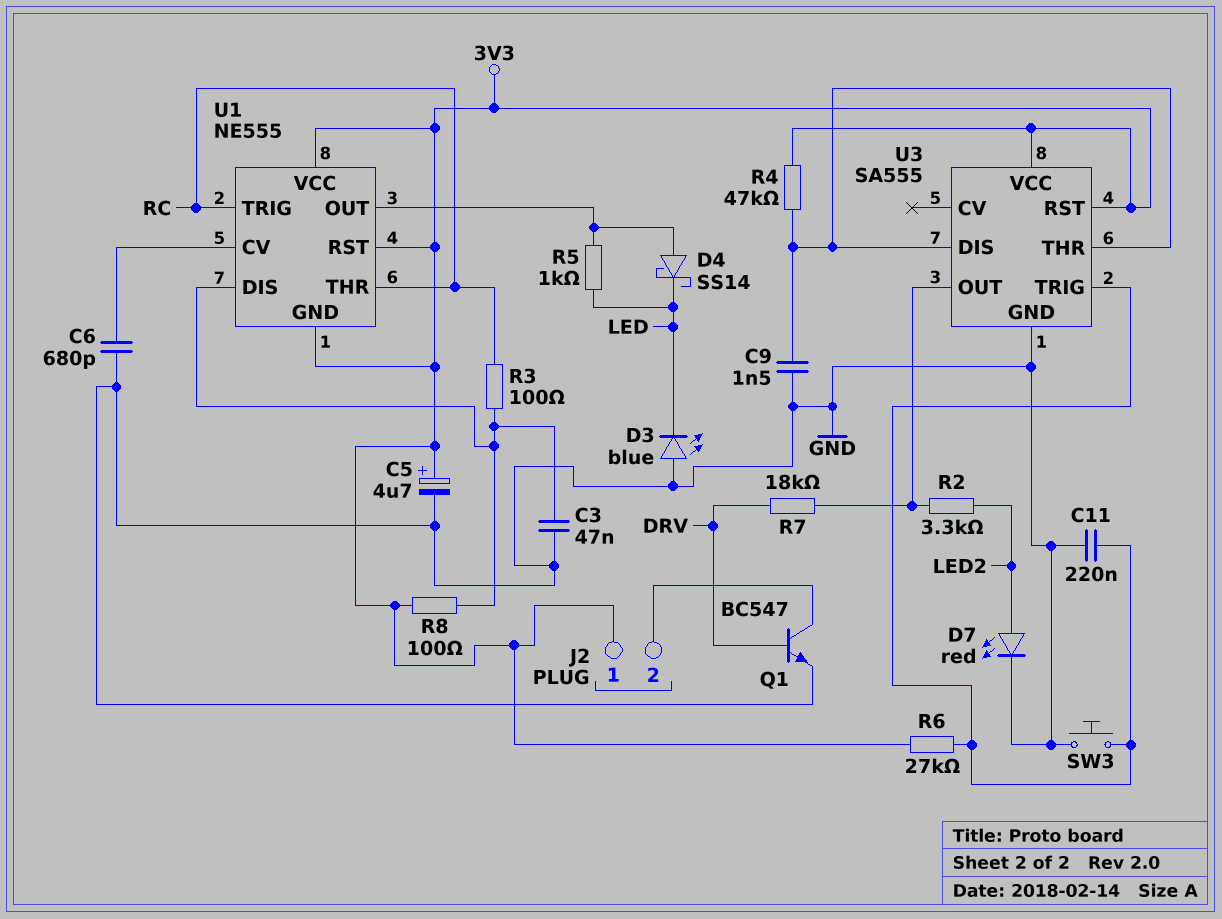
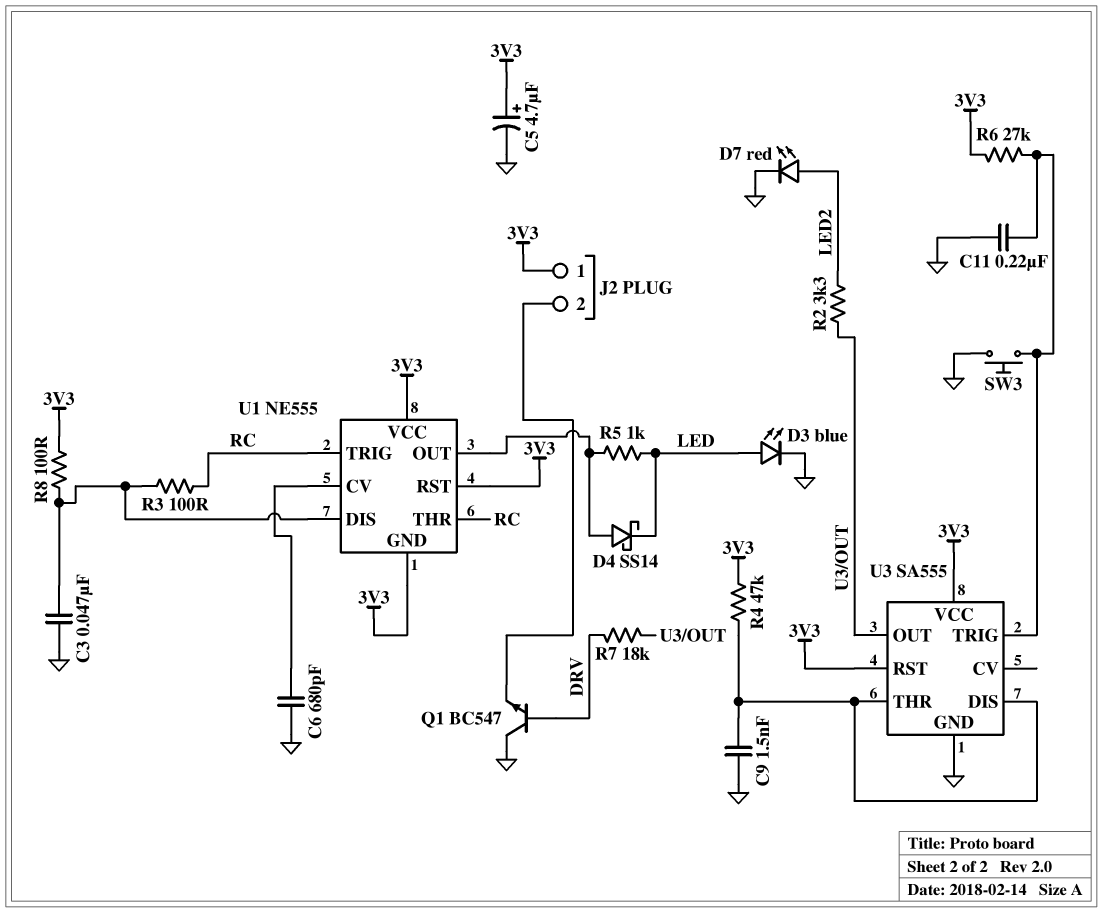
D3: LED blue (A GND, K LED) -> LED blue (A LED, K GND)
Q1: NPN BC547 (B DRV, C J2/2, E GND) -> NPN BC547 (B DRV, C GND, E J2/2)

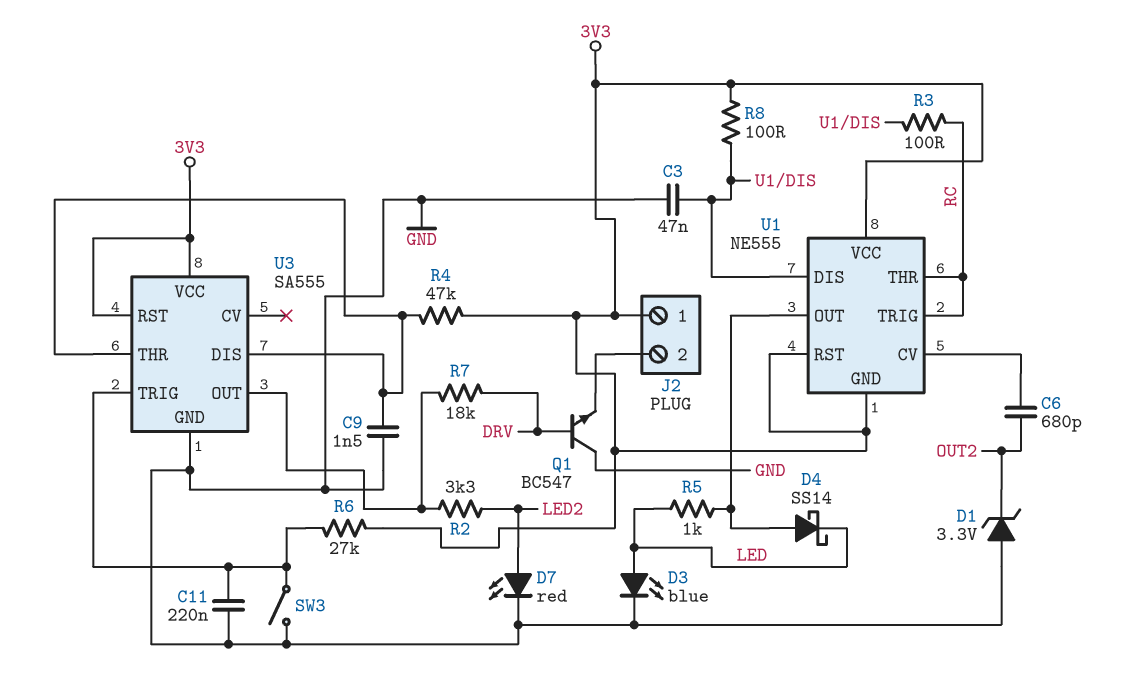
C5: 4.7uF (plus 3V3, minus GND) -> none
C6: 680pF (GND, U1/CV) -> 680pF (OUT2, U1/CV)
D1: none -> zener 3.3V (A GND, K OUT2)
SW3: button (GND, U3/TRIG) -> switch (GND, U3/TRIG)

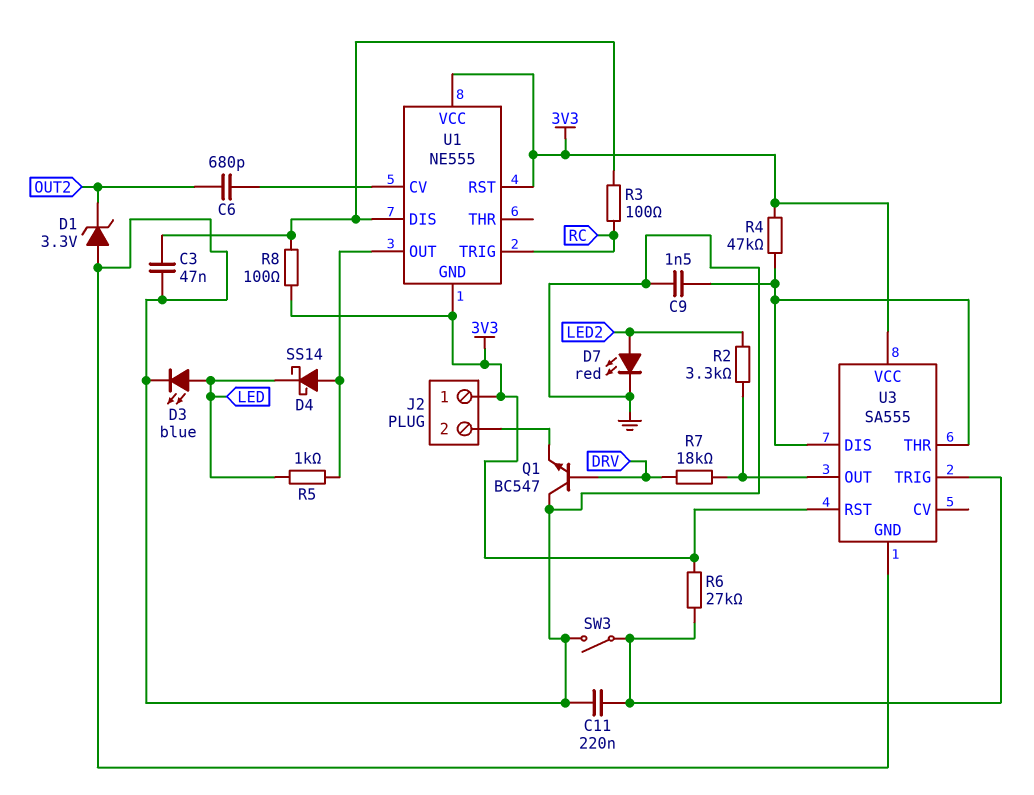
U1 pin THR: RC -> none

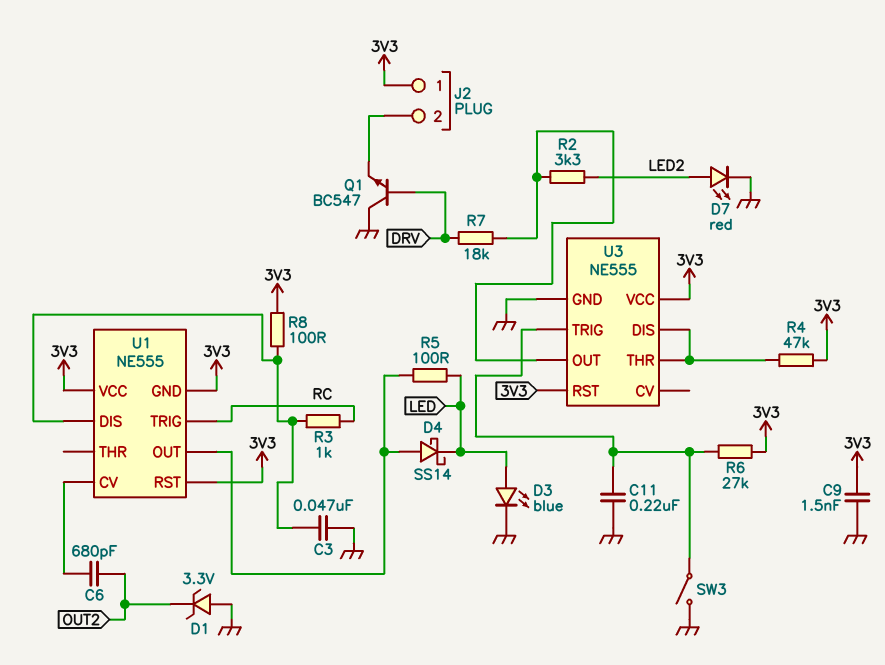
C9: 1.5nF (GND, U3/DIS) -> 1.5nF (3V3, GND)
R3: 100 (RC, U1/DIS) -> 1k (RC, U1/DIS)
R5: 1k (LED, U1/OUT) -> 100 (LED, U1/OUT)
U3: SA555 -> NE555

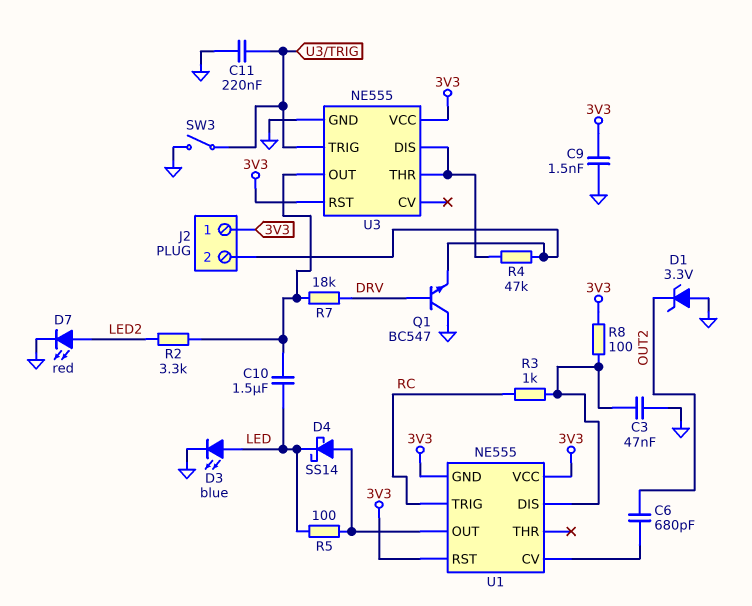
C10: none -> 1.5uF (LED, U3/OUT)
R4: 47k (3V3, U3/DIS) -> 47k (J2/2, U3/DIS)
R6: 27k (3V3, U3/TRIG) -> none

